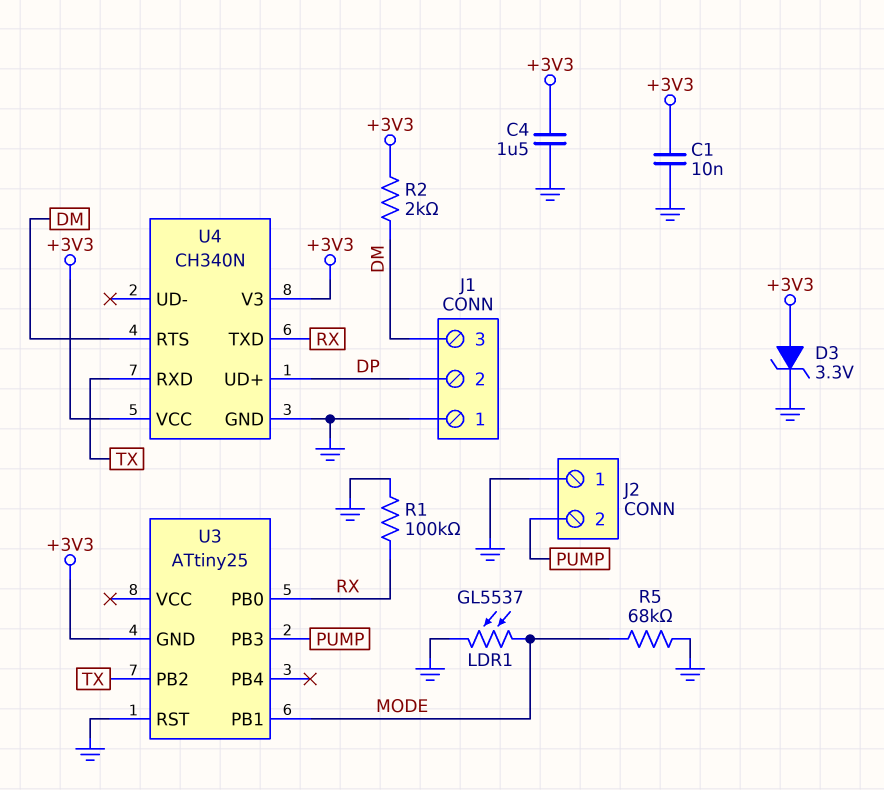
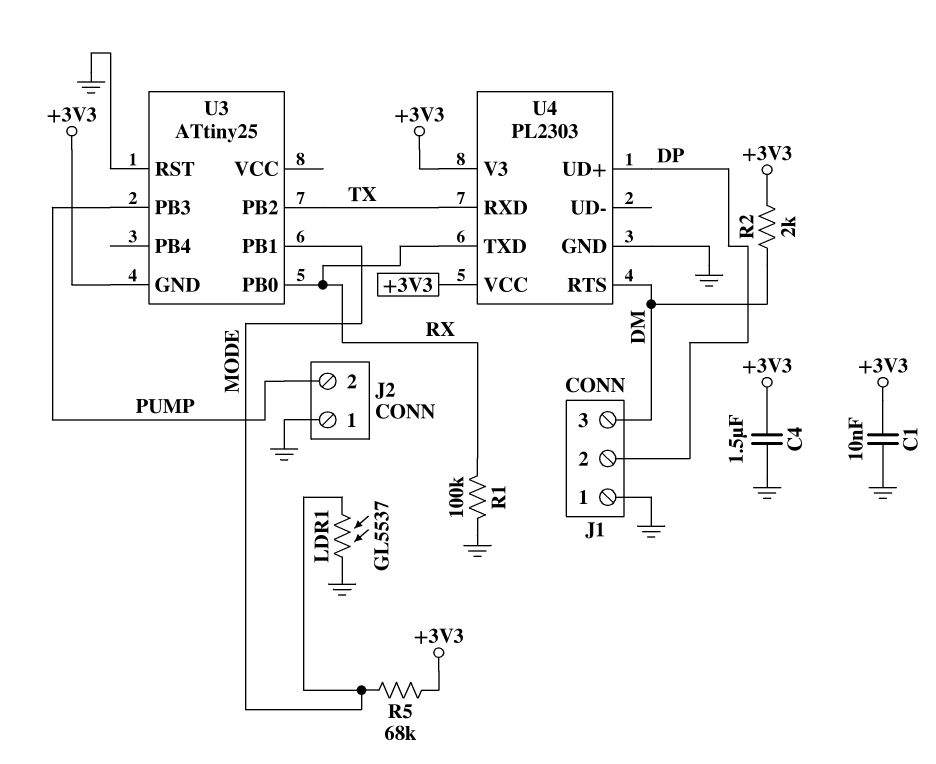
D3: zener 3.3V (A +3V3, K GND) -> none
R5: 68k (GND, MODE) -> 68k (+3V3, MODE)
U4: CH340N -> PL2303

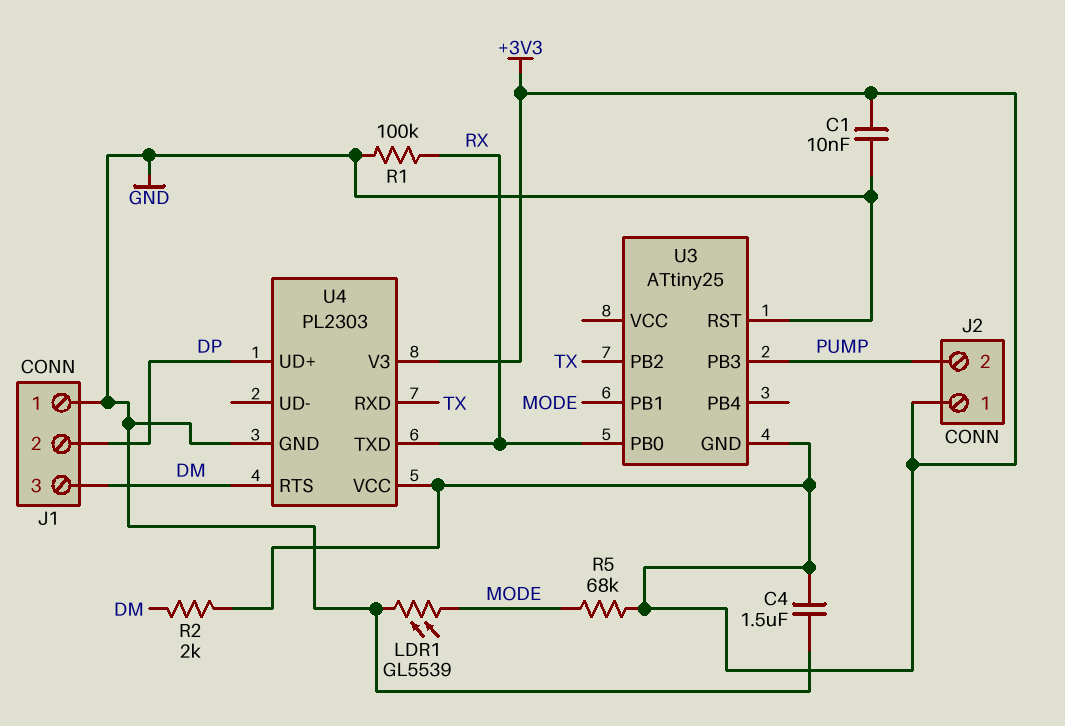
J2 pin 1: GND -> +3V3
LDR1: GL5537 (GND, MODE) -> GL5539 (GND, MODE)

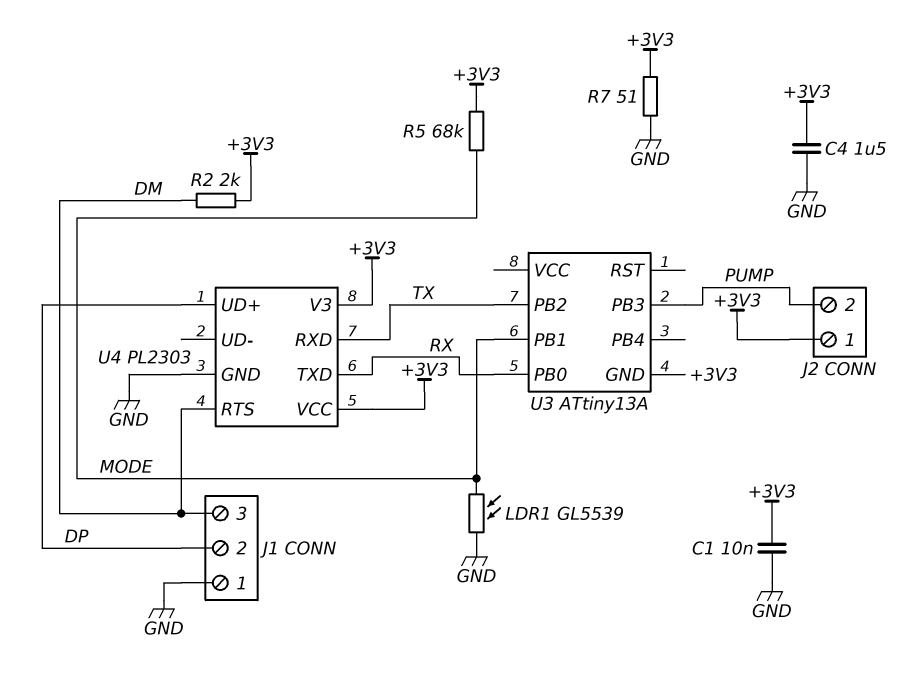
R1: 100k (GND, RX) -> none
R7: none -> 51 (+3V3, GND)
U3: ATtiny25 -> ATtiny13A
U3 pin RST: GND -> none

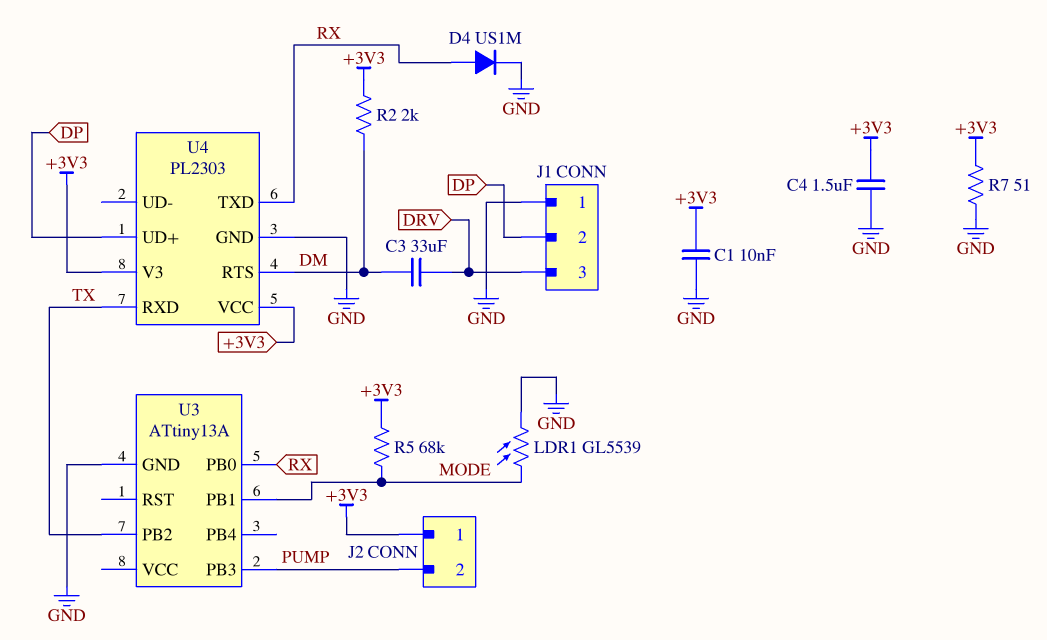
C3: none -> 33uF (DM, DRV)
D4: none -> diode US1M (A RX, K GND)
J1 pin 3: DM -> DRV
U3 pin GND: +3V3 -> GND

